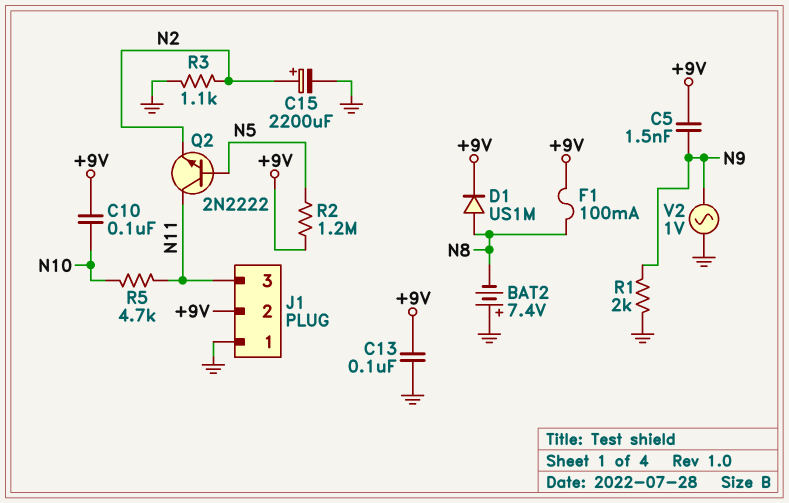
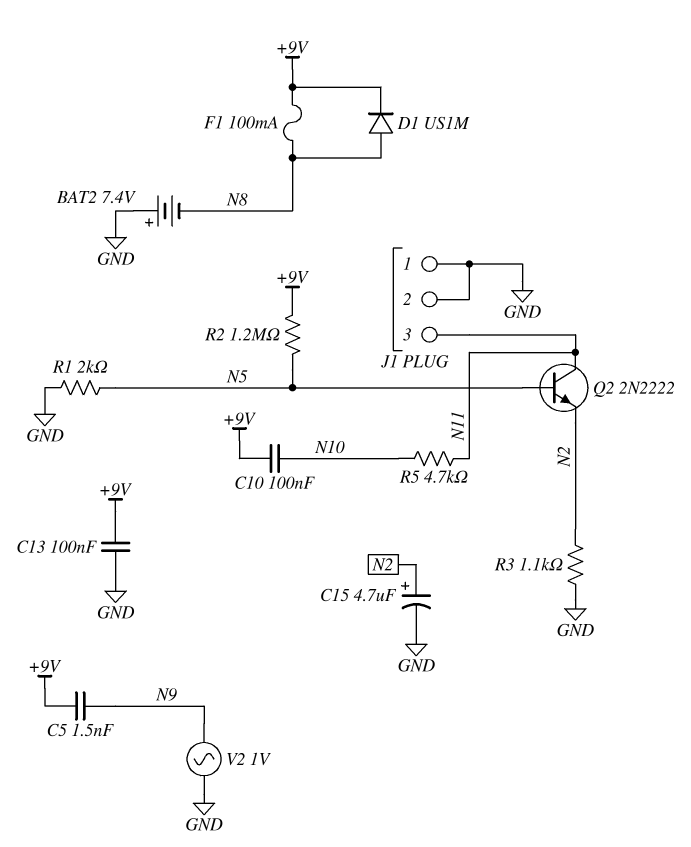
C15: 2200uF (plus N2, minus GND) -> 4.7uF (plus N2, minus GND)
J1 pin 2: +9V -> GND
R1: 2k (GND, N9) -> 2k (GND, N5)

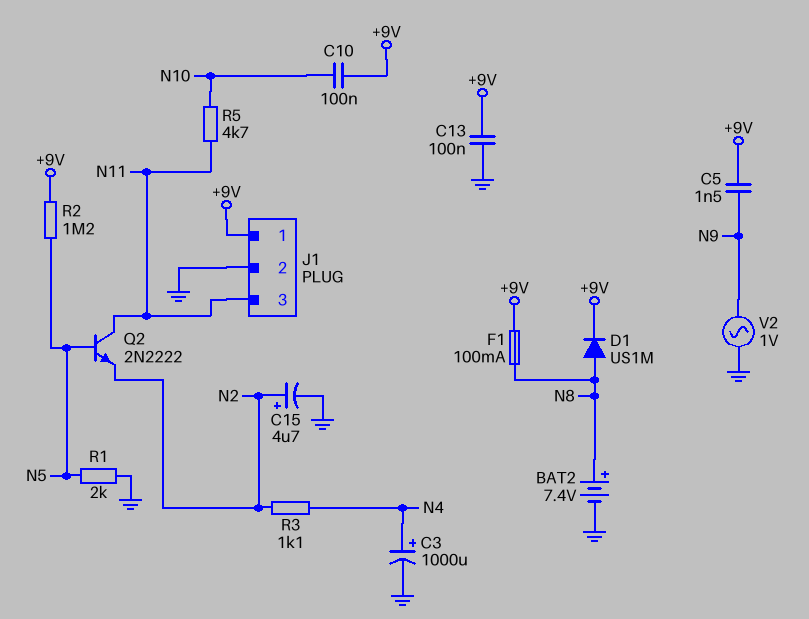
BAT2: 7.4V (plus GND, minus N8) -> 7.4V (plus N8, minus GND)
C3: none -> 1000uF (plus N4, minus GND)
J1 pin 1: GND -> +9V
R3: 1.1k (GND, N2) -> 1.1k (N2, N4)

